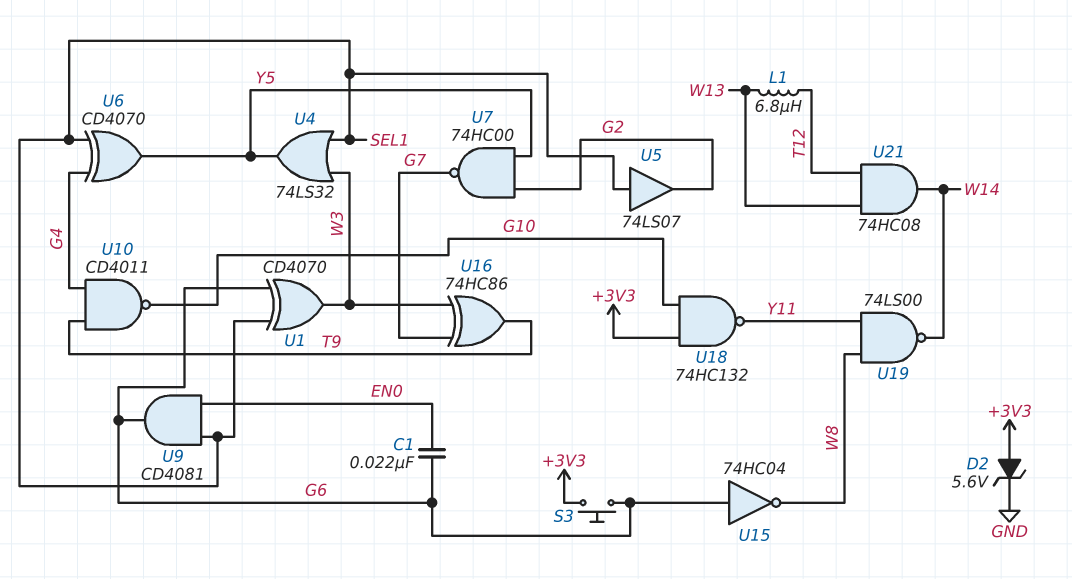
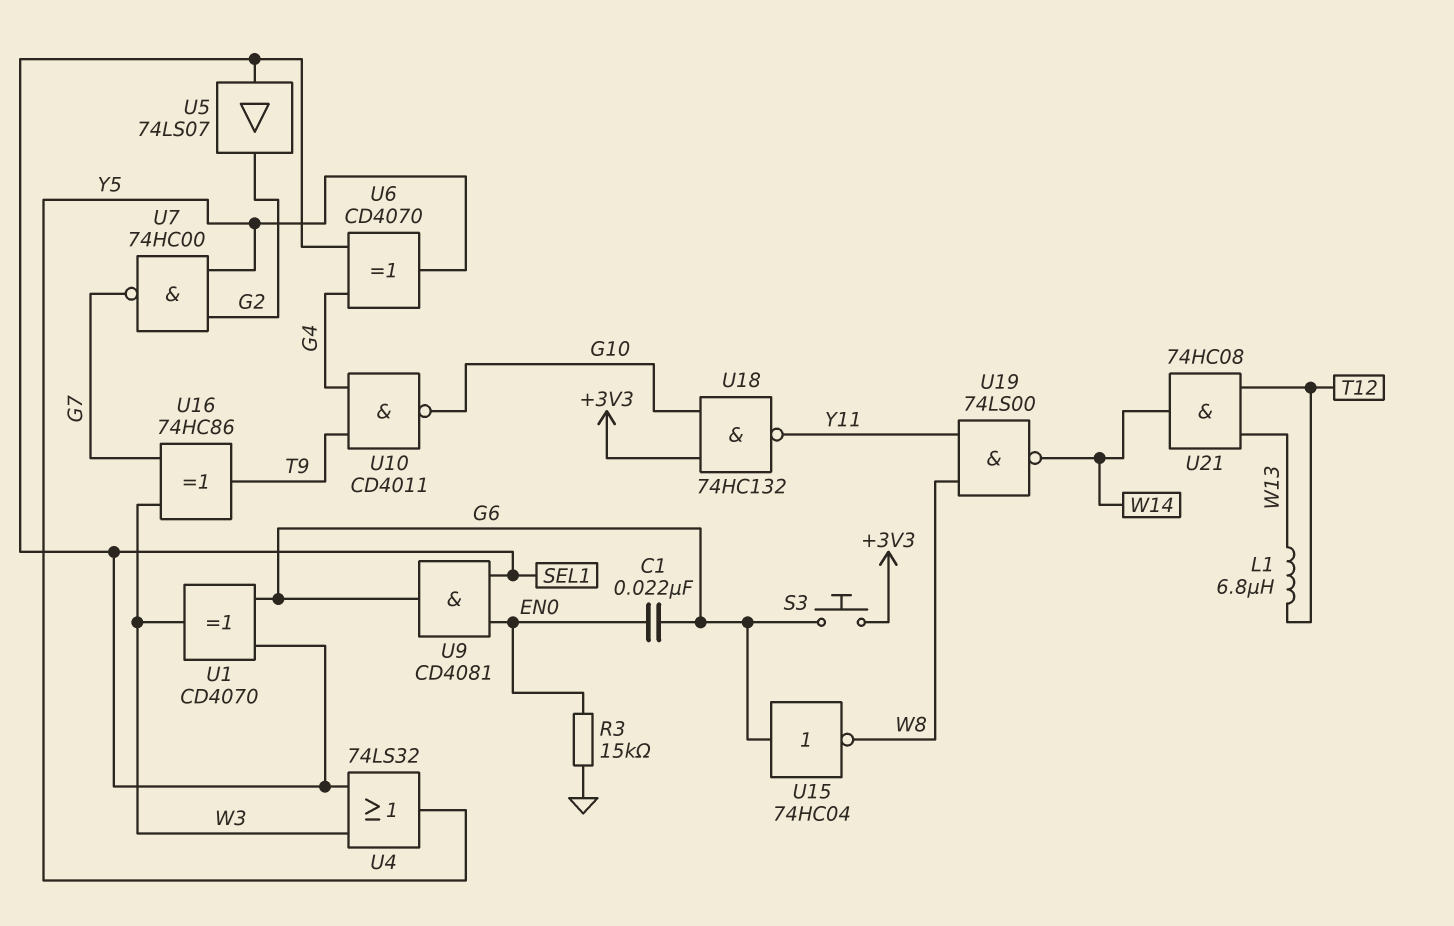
D2: zener 5.6V (A +3V3, K GND) -> none
R3: none -> 15k (EN0, GND)

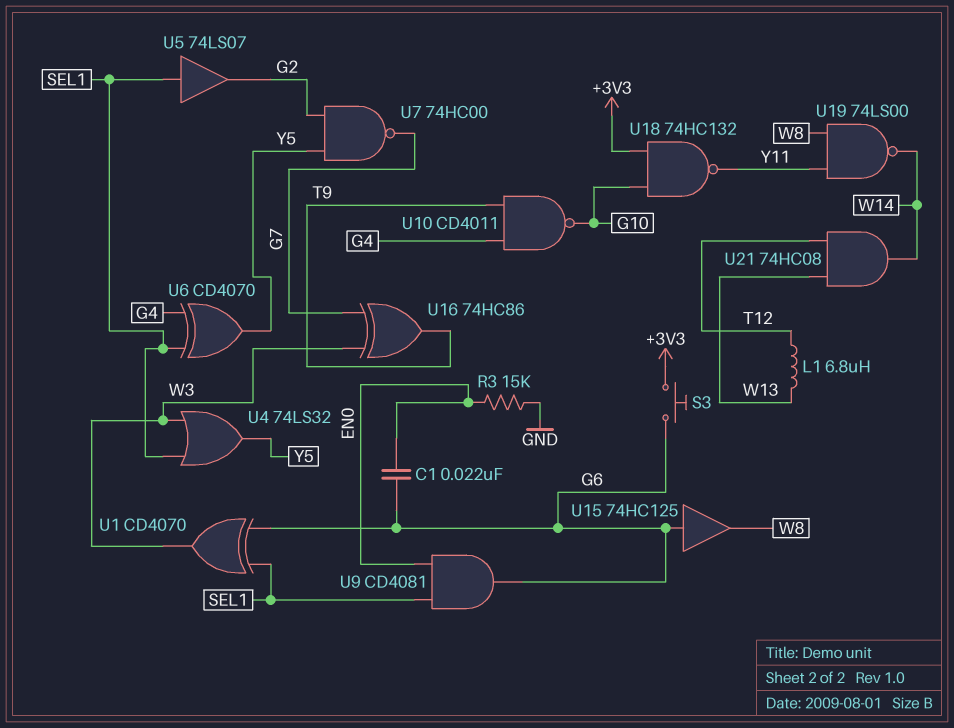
U15: NOT 74HC04 (in G6, out W8) -> buffer 74HC125 (in G6, out W8)

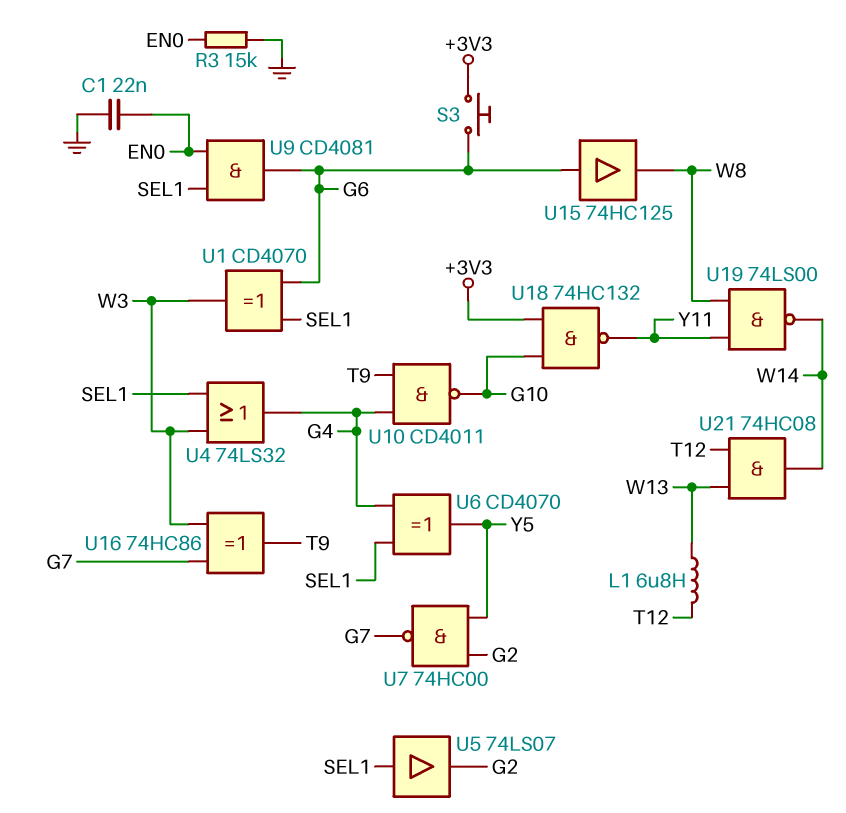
C1: 22nF (EN0, G6) -> 22nF (EN0, GND)
U4: OR 74LS32 (in SEL1, in W3, out Y5) -> OR 74LS32 (in SEL1, in W3, out G4)

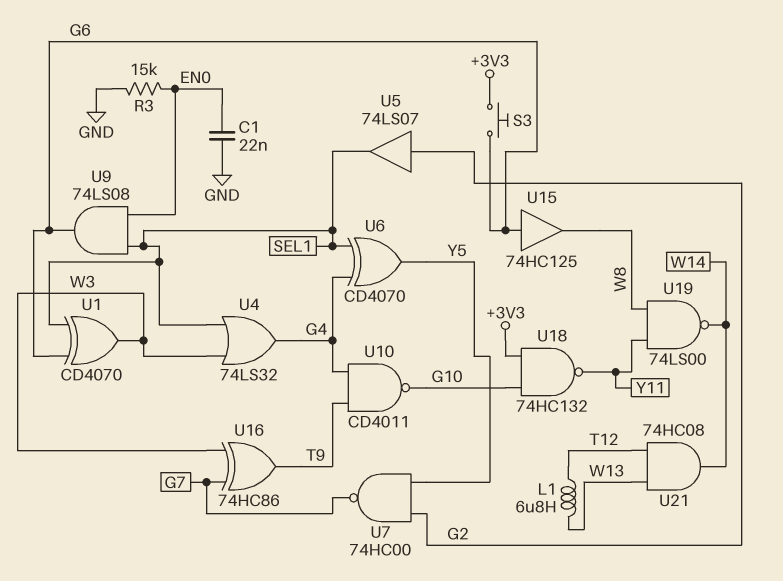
U5: buffer 74LS07 (in SEL1, out G2) -> buffer 74LS07 (in G2, out SEL1)
U9: AND CD4081 (in EN0, in SEL1, out G6) -> AND 74LS08 (in EN0, in SEL1, out G6)

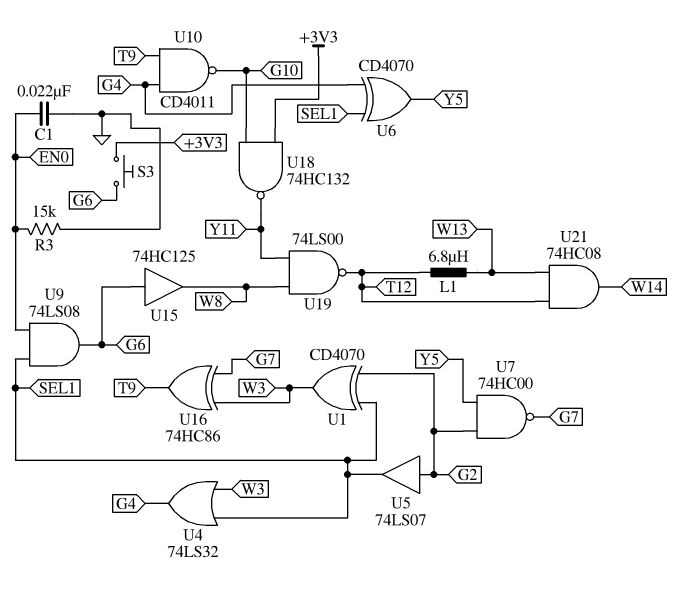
U1: XOR CD4070 (in G6, in SEL1, out W3) -> XOR CD4070 (in G2, in SEL1, out W3)
U19: NAND 74LS00 (in W8, in Y11, out W14) -> NAND 74LS00 (in W8, in Y11, out T12)

